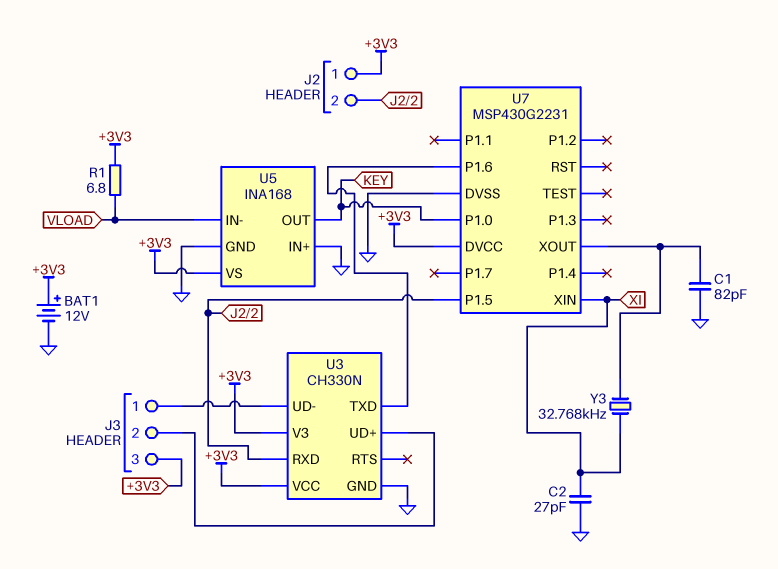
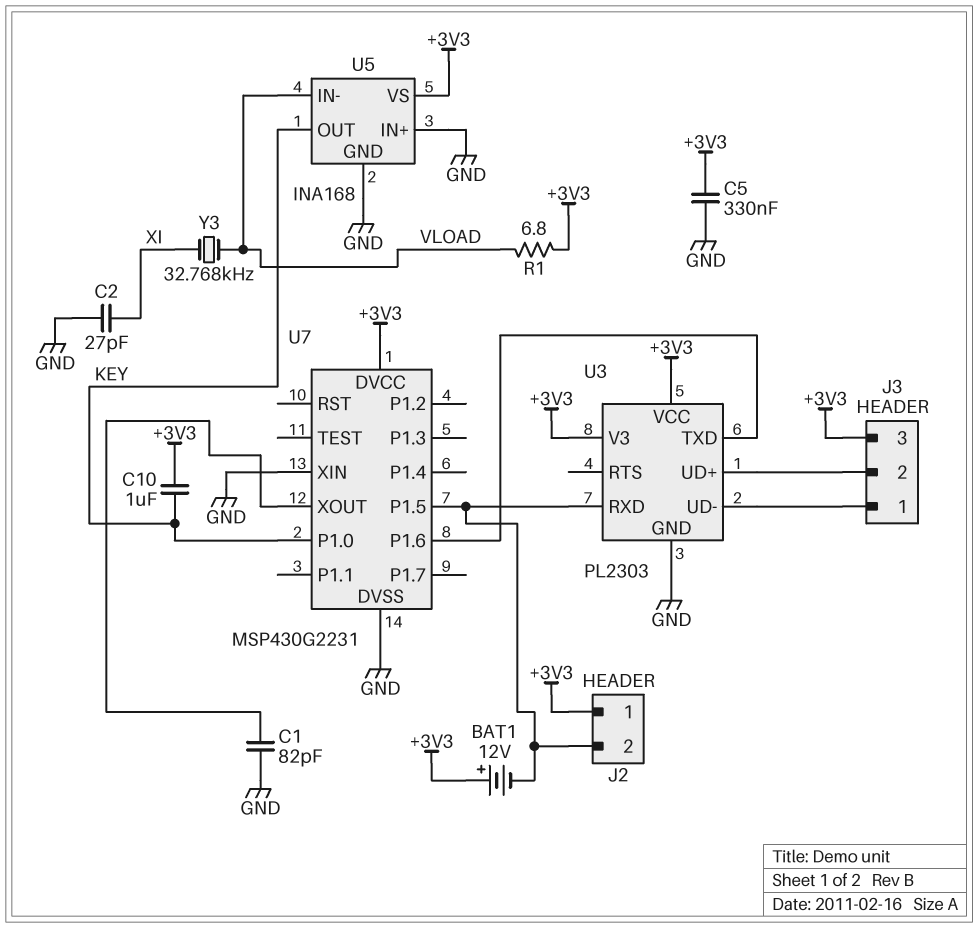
BAT1: 12V (plus +3V3, minus GND) -> 12V (plus +3V3, minus J2/2)
C5: none -> 330nF (+3V3, GND)
C10: none -> 1uF (+3V3, KEY)
U3: CH330N -> PL2303
U7 pin XIN: XI -> GND
Y3: 32.768kHz (U7/XOUT, XI) -> 32.768kHz (VLOAD, XI)

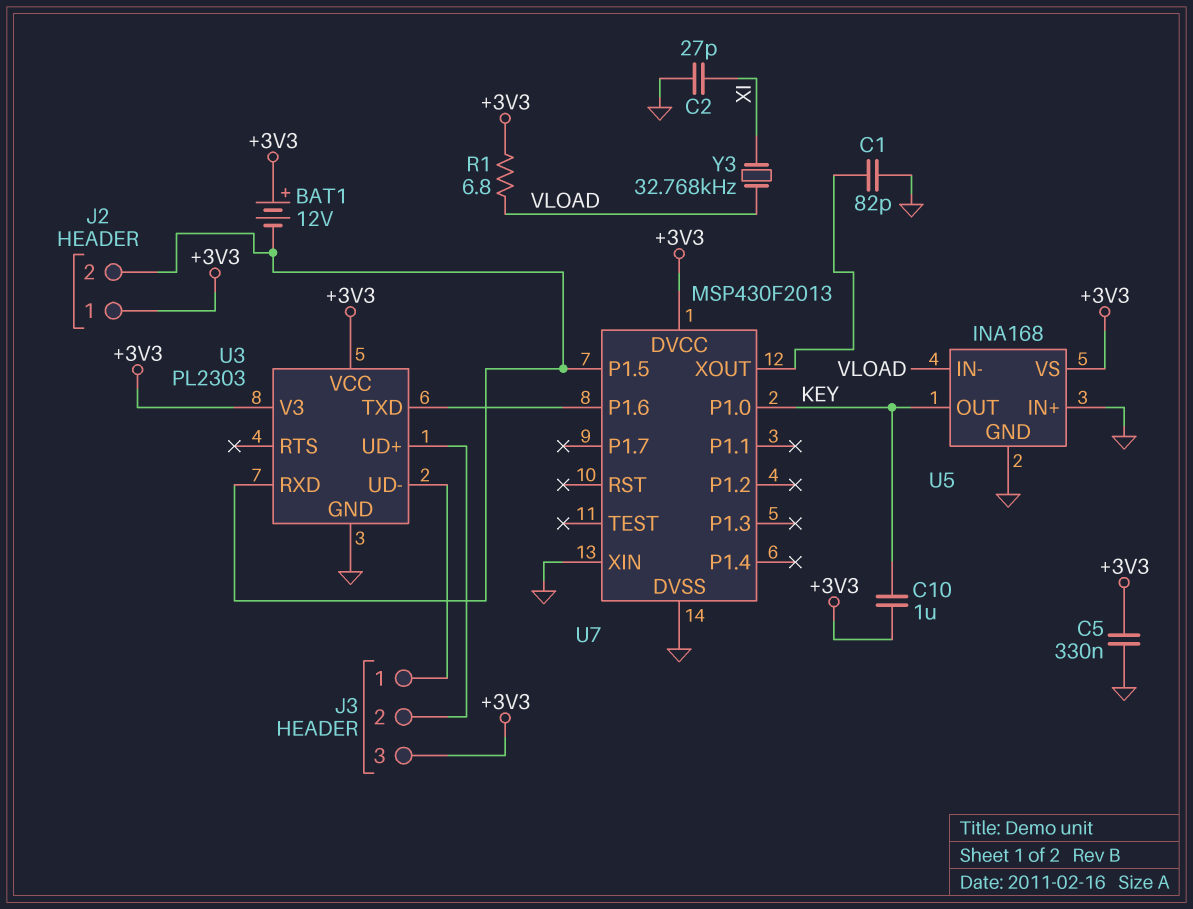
U7: MSP430G2231 -> MSP430F2013

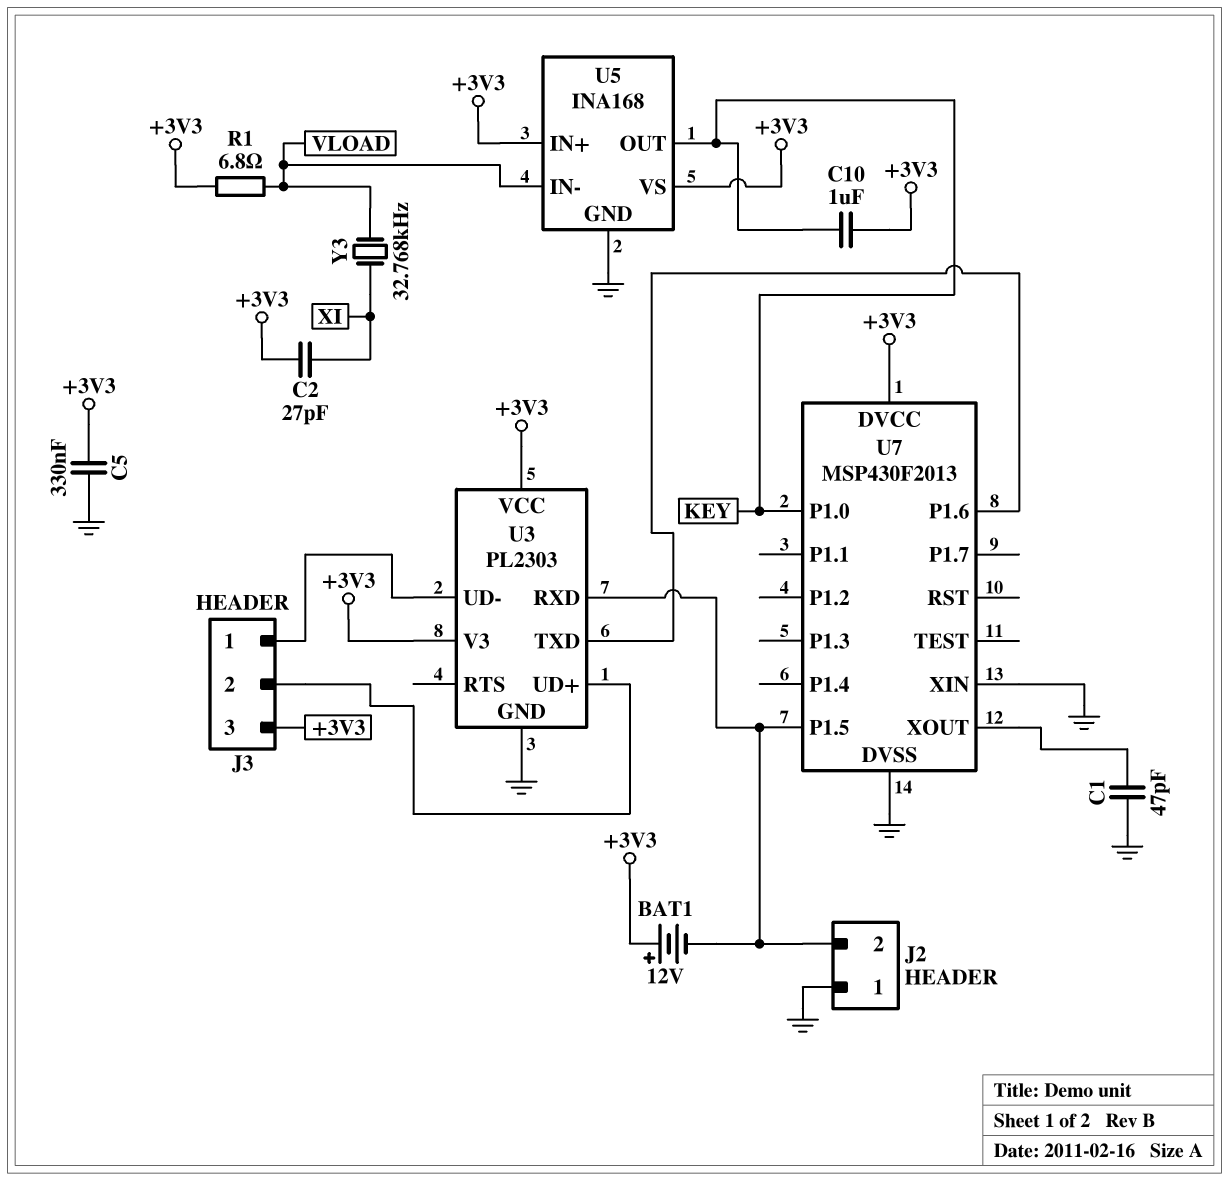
C1: 82pF (GND, U7/XOUT) -> 47pF (GND, U7/XOUT)
C2: 27pF (GND, XI) -> 27pF (+3V3, XI)
J2 pin 1: +3V3 -> GND
U5 pin IN+: GND -> +3V3

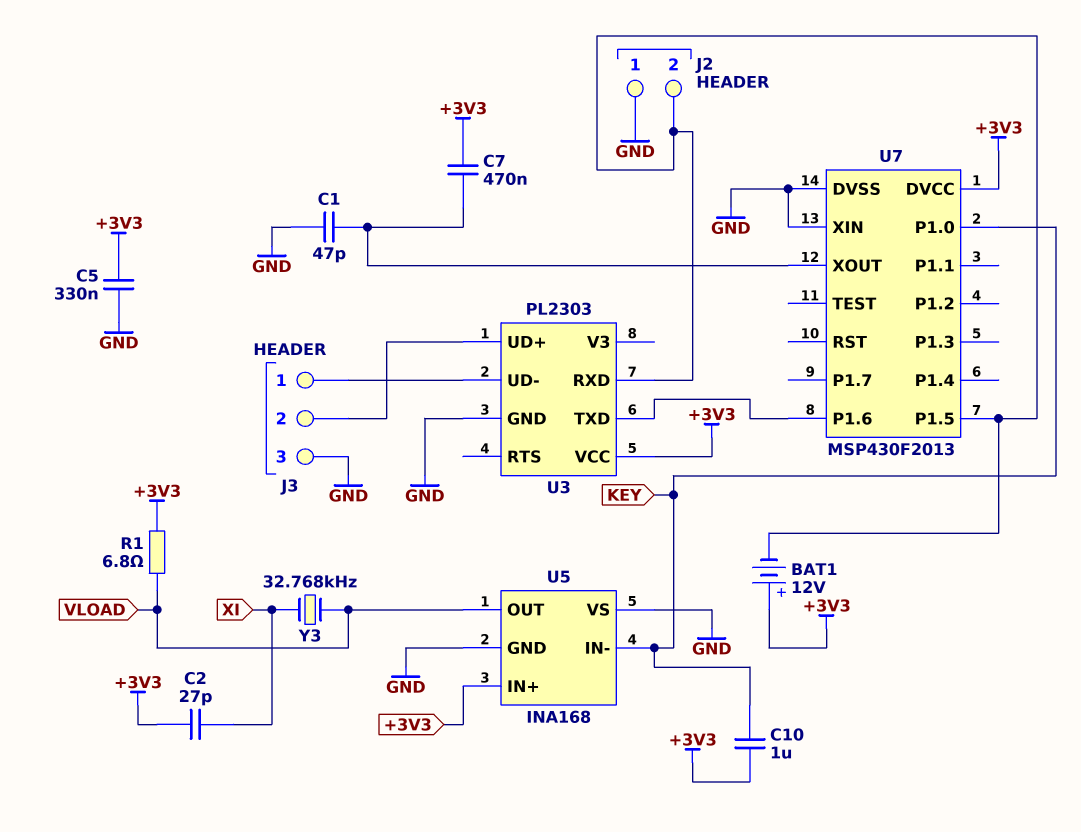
C7: none -> 470nF (+3V3, U7/XOUT)
J3 pin 3: +3V3 -> GND
U3 pin V3: +3V3 -> none
U5 pin IN-: VLOAD -> KEY
U5 pin OUT: KEY -> VLOAD
U5 pin VS: +3V3 -> GND

